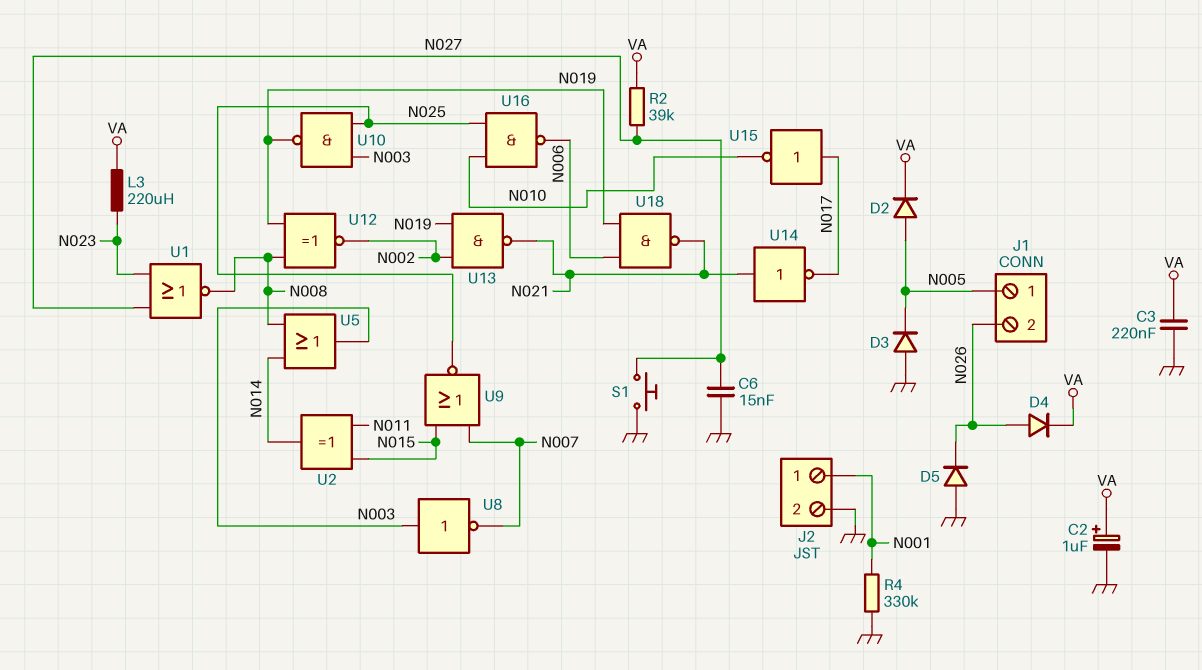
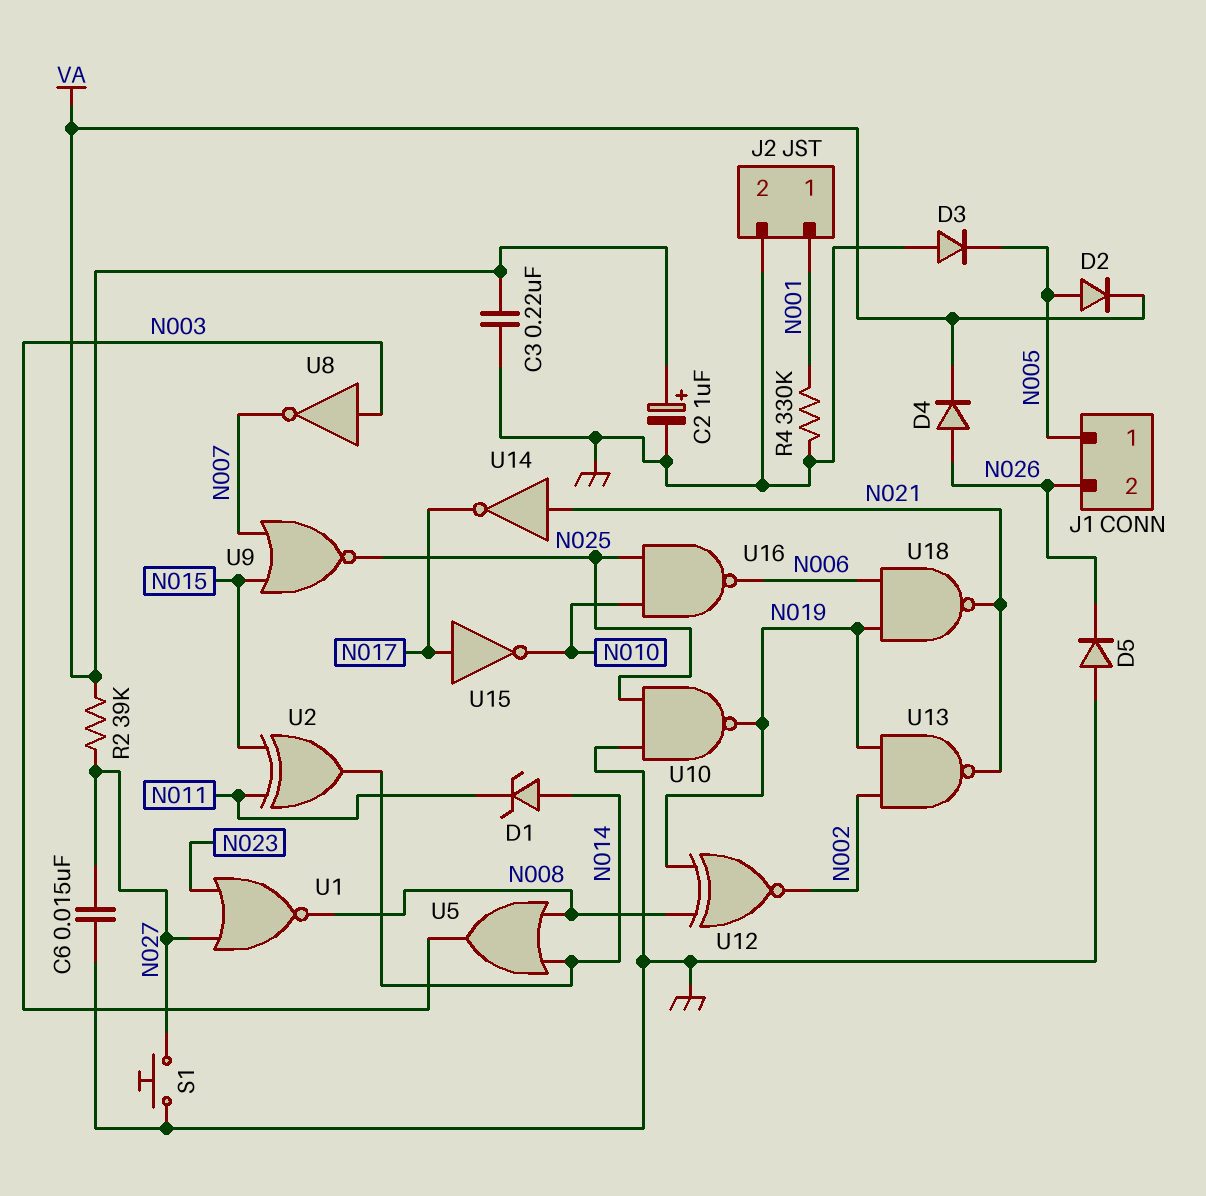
D1: none -> zener (A N014, K N011)
L3: 220uH (N023, VA) -> none
U10: NAND (in N003, in N025, out N019) -> NAND (in GND, in N025, out N019)

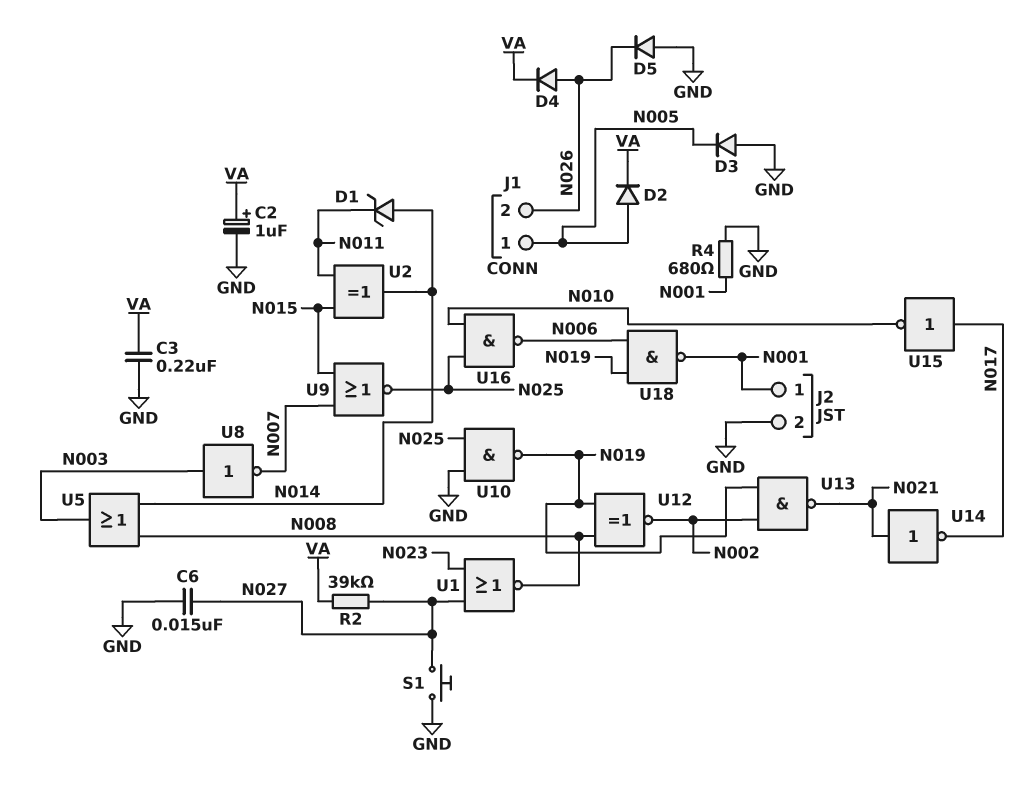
R4: 330k (GND, N001) -> 680 (GND, N001)
U18: NAND (in N006, in N019, out N021) -> NAND (in N006, in N019, out N001)

